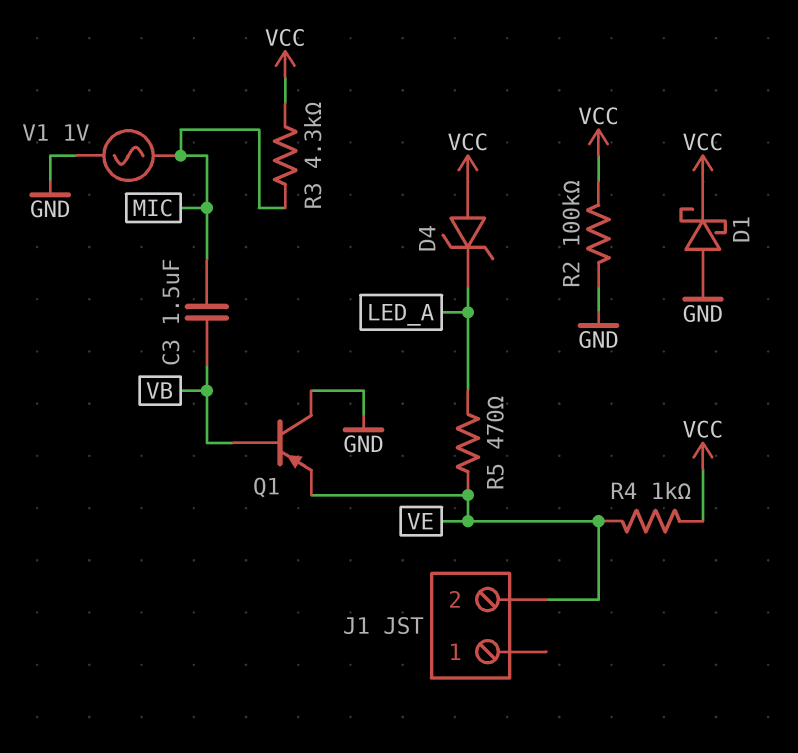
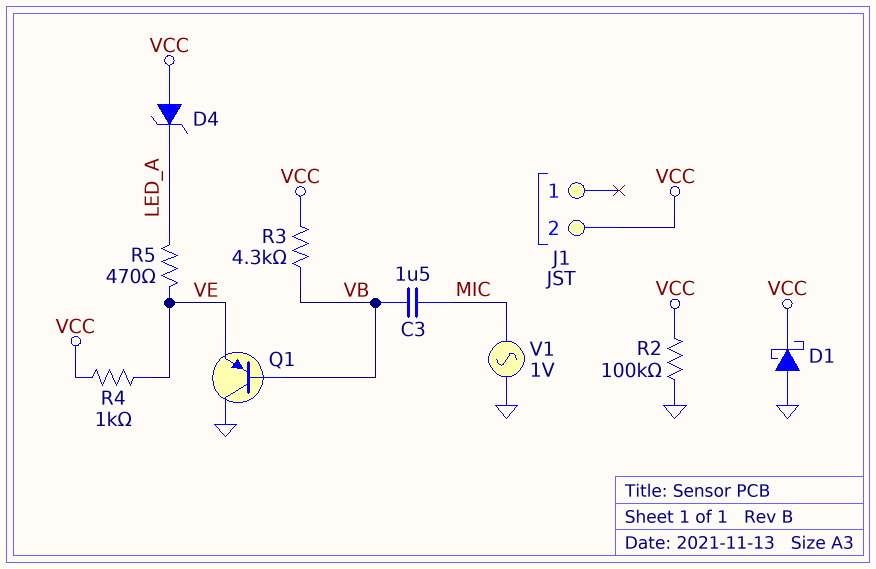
J1 pin 2: VE -> VCC
R3: 4.3k (MIC, VCC) -> 4.3k (VB, VCC)

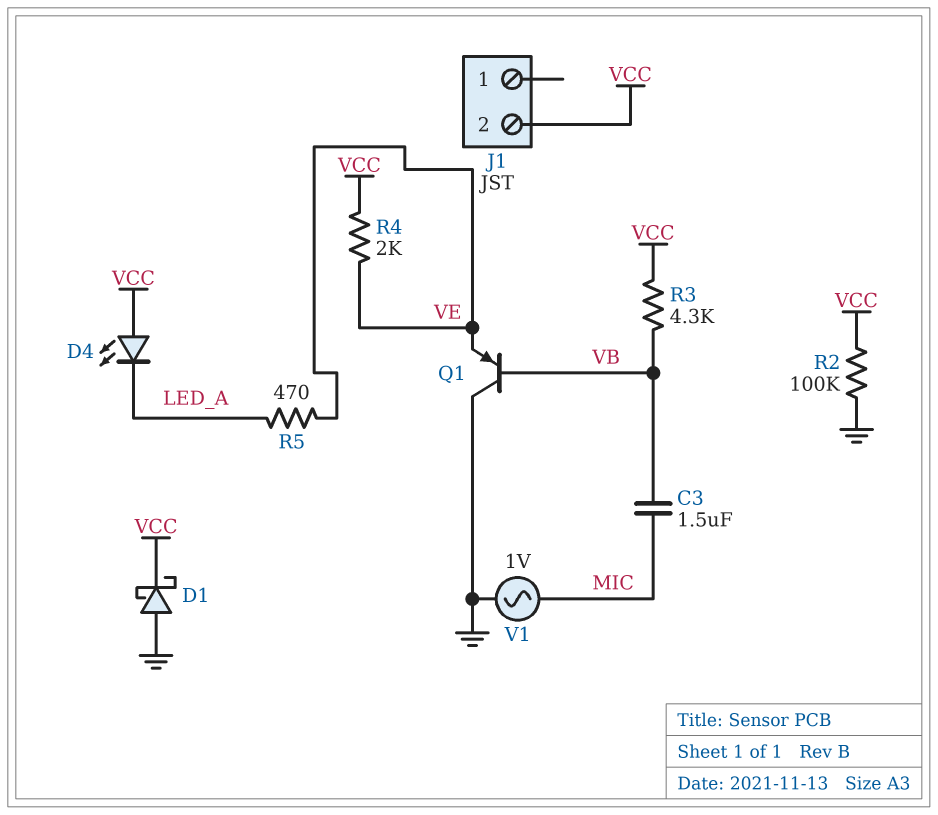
D4: zener (A VCC, K LED_A) -> LED (A VCC, K LED_A)
R4: 1k (VCC, VE) -> 2k (VCC, VE)

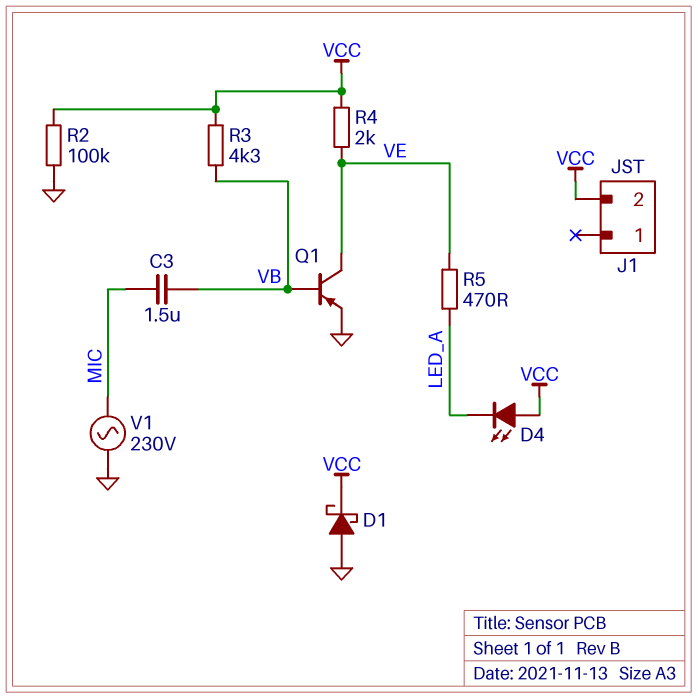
Q1: PNP (B VB, C GND, E VE) -> PNP (B VB, C VE, E GND)
V1: AC 1V (GND, MIC) -> AC 230V (GND, MIC)

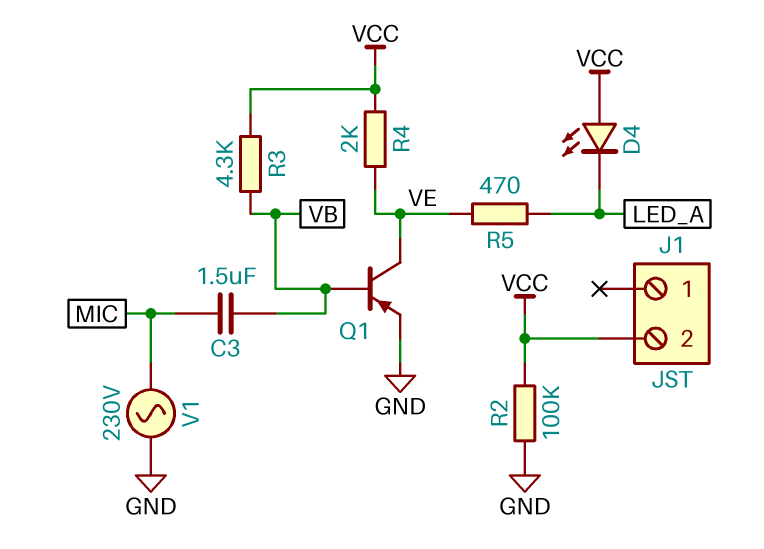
D1: schottky (A GND, K VCC) -> none

